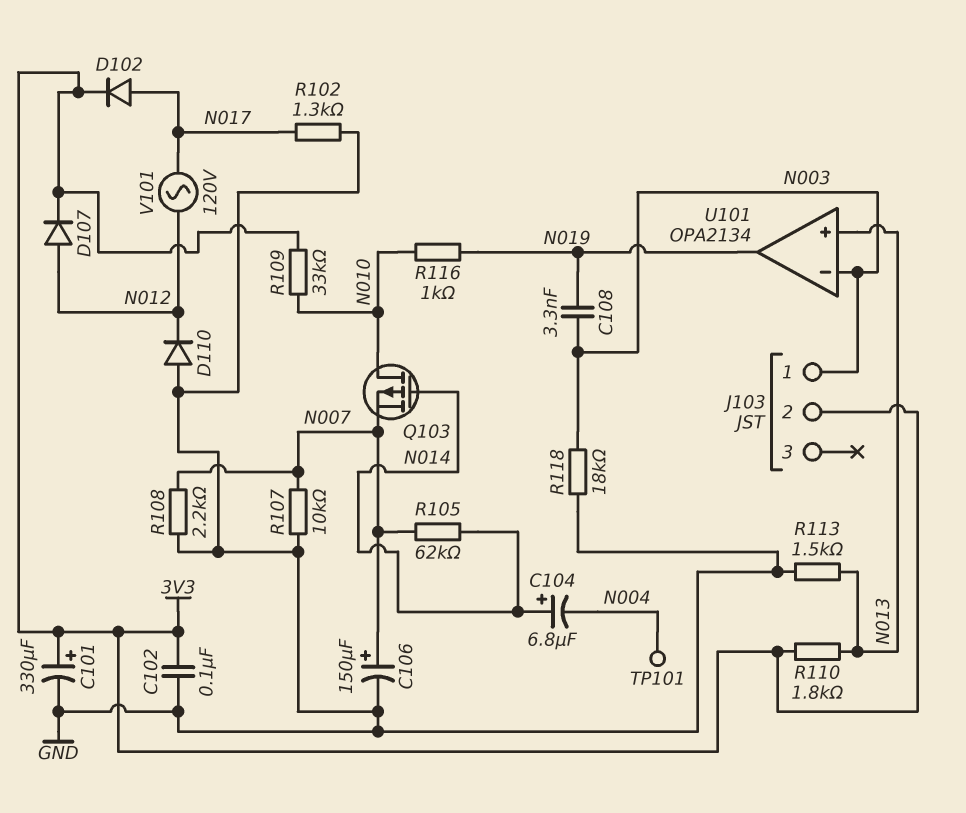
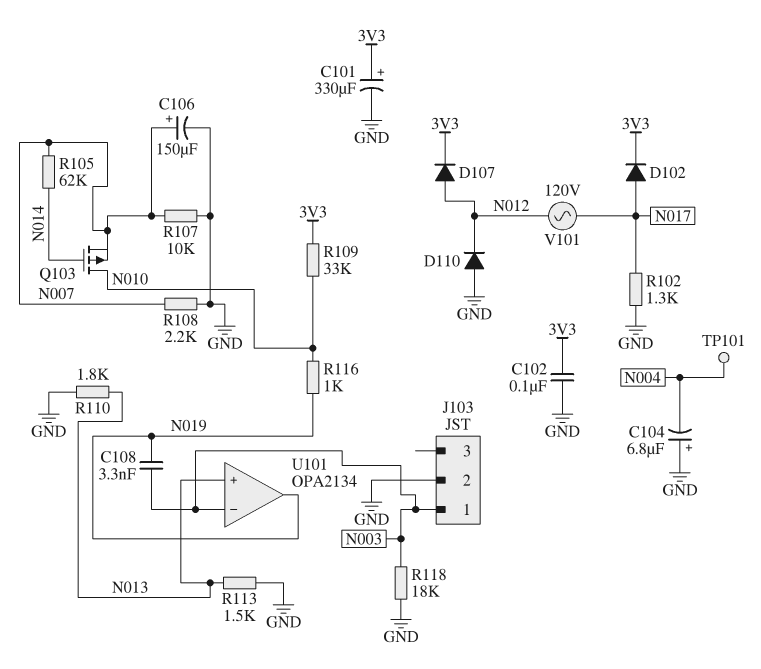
C104: 6.8uF (plus N014, minus N004) -> 6.8uF (plus GND, minus N004)
J103 pin 2: 3V3 -> GND
R110: 1.8k (3V3, N013) -> 1.8k (GND, N013)

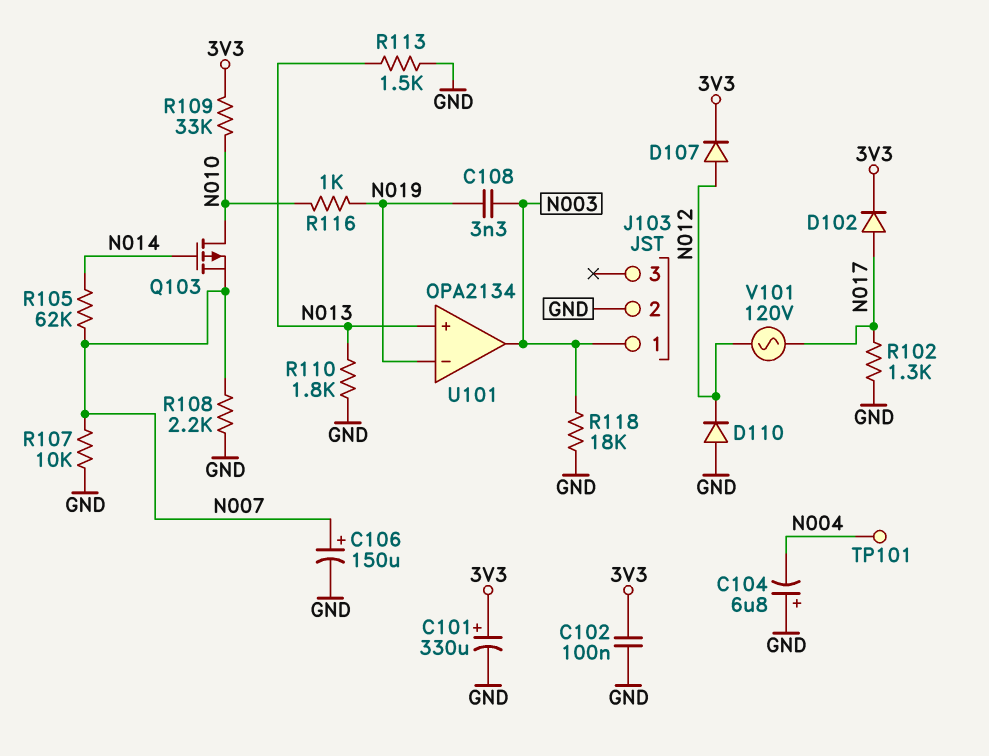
U101 pin in-: N003 -> N019
U101 pin out: N019 -> N003

